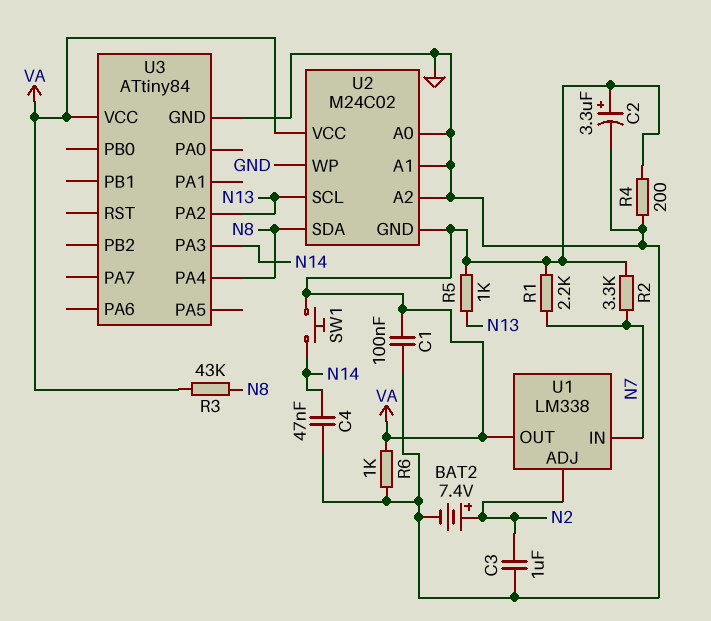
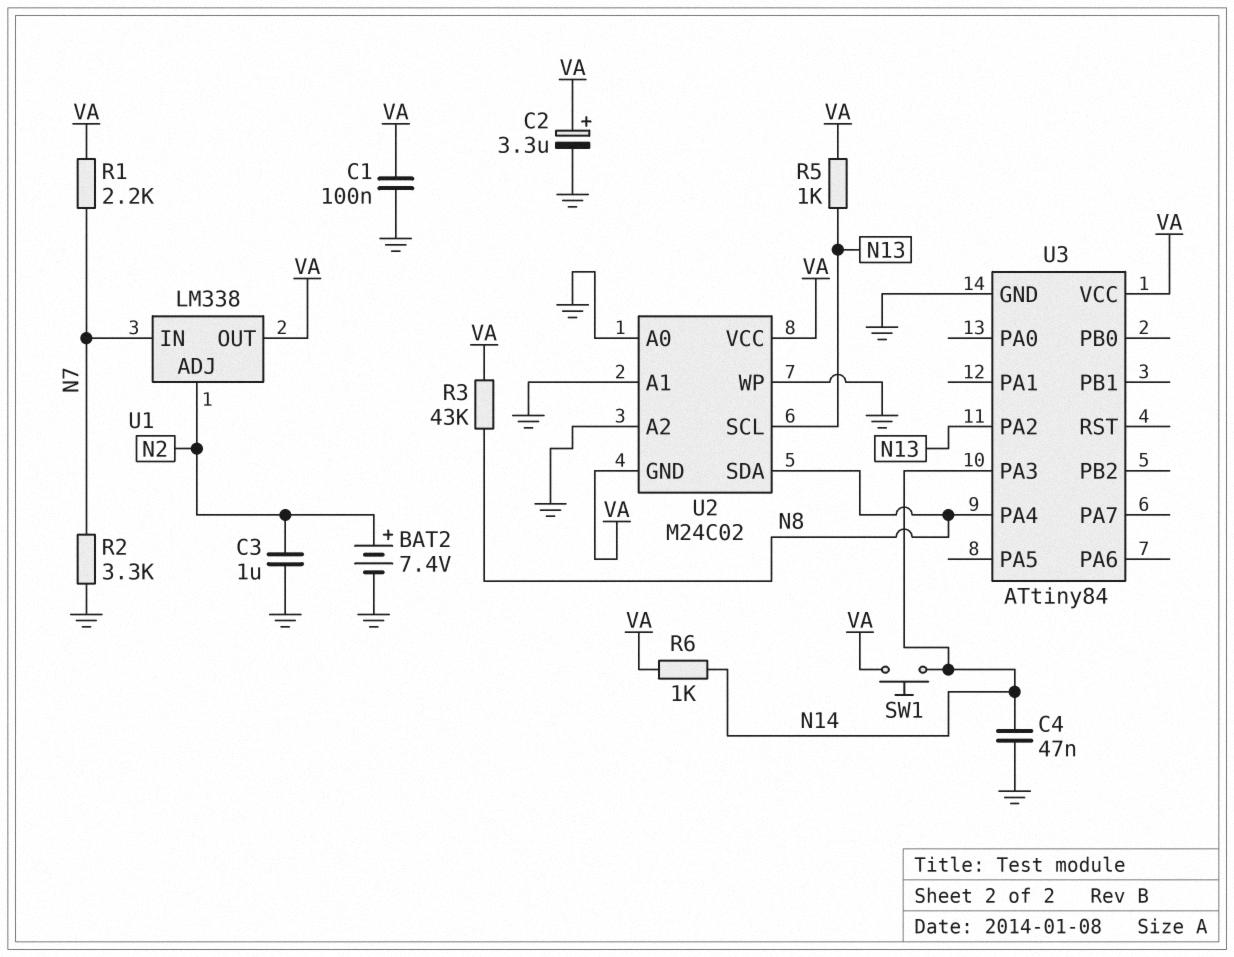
R2: 3.3k (N7, VA) -> 3.3k (GND, N7)
R4: 200 (GND, VA) -> none
R6: 1k (GND, VA) -> 1k (N14, VA)

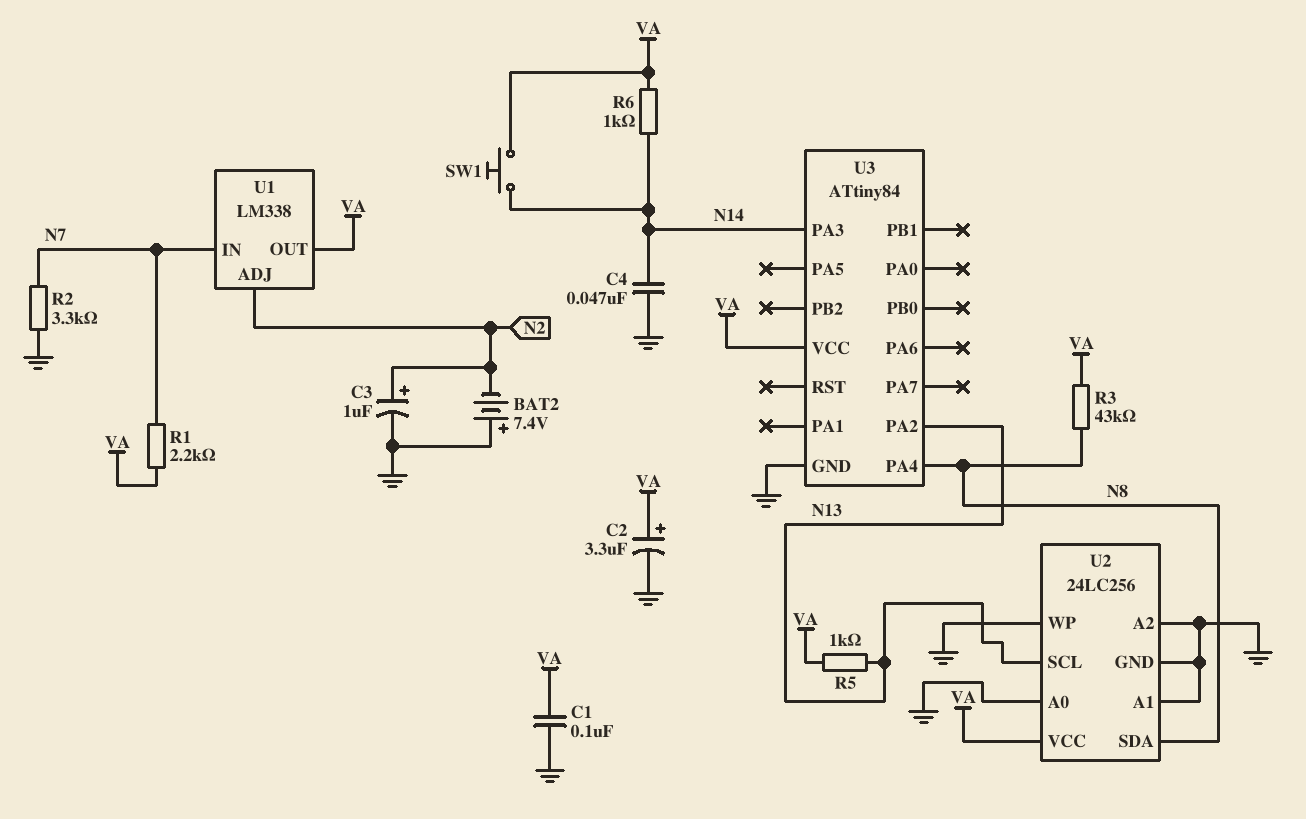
BAT2: 7.4V (plus N2, minus GND) -> 7.4V (plus GND, minus N2)
C3: 1uF (GND, N2) -> 1uF (plus N2, minus GND)
U2: M24C02 -> 24LC256
U2 pin GND: VA -> GND

